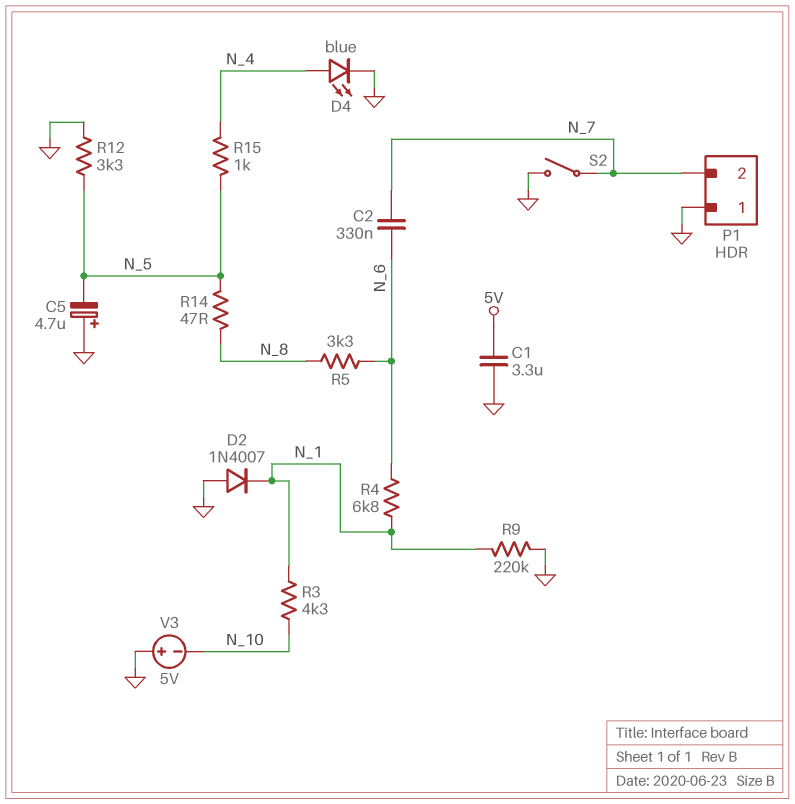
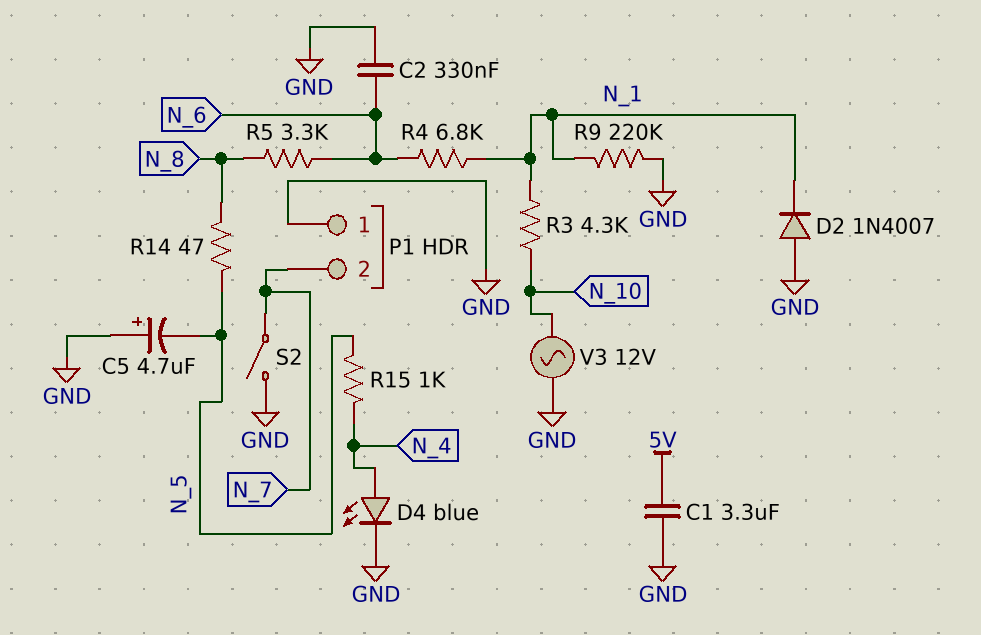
C2: 330nF (N_6, N_7) -> 330nF (GND, N_6)
R12: 3.3k (GND, N_5) -> none
V3: 5V (plus GND, minus N_10) -> AC 12V (GND, N_10)

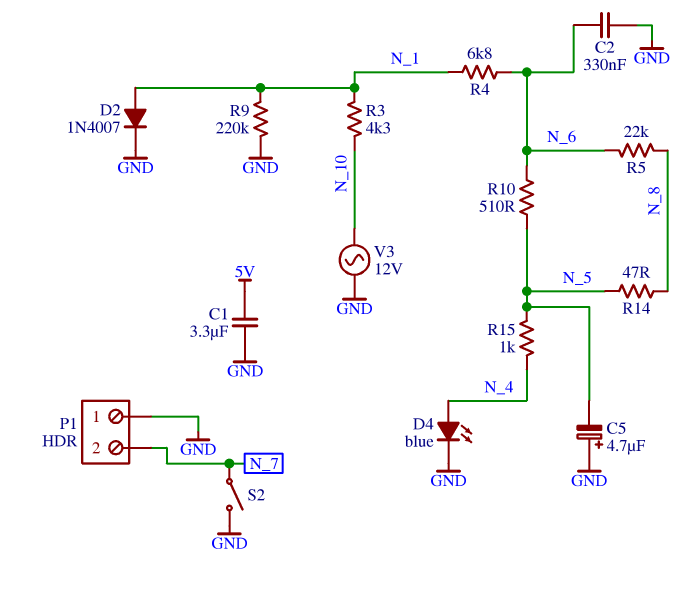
D2: diode 1N4007 (A GND, K N_1) -> diode 1N4007 (A N_1, K GND)
R5: 3.3k (N_6, N_8) -> 22k (N_6, N_8)
R10: none -> 510 (N_5, N_6)

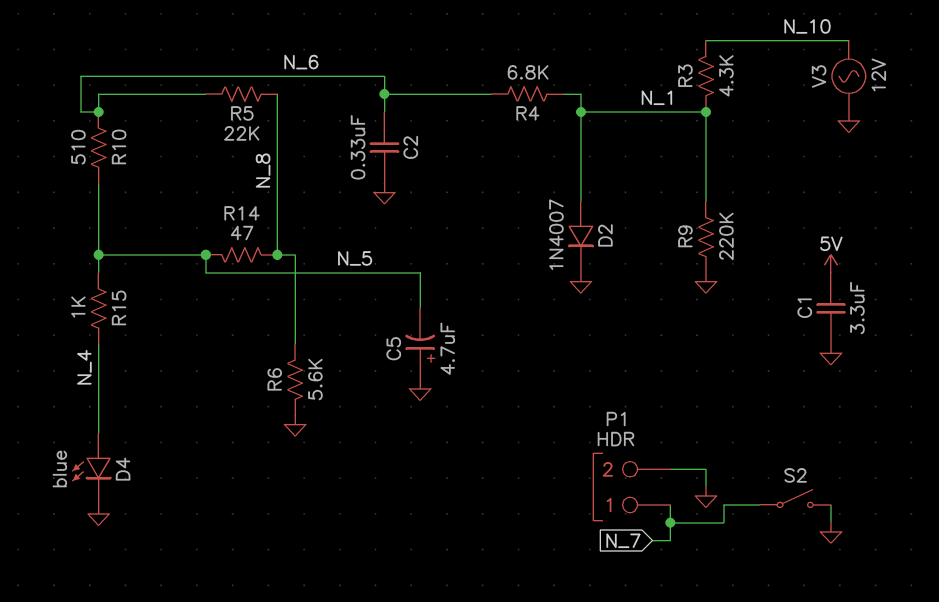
P1 pin 1: GND -> N_7
P1 pin 2: N_7 -> GND
R6: none -> 5.6k (GND, N_8)

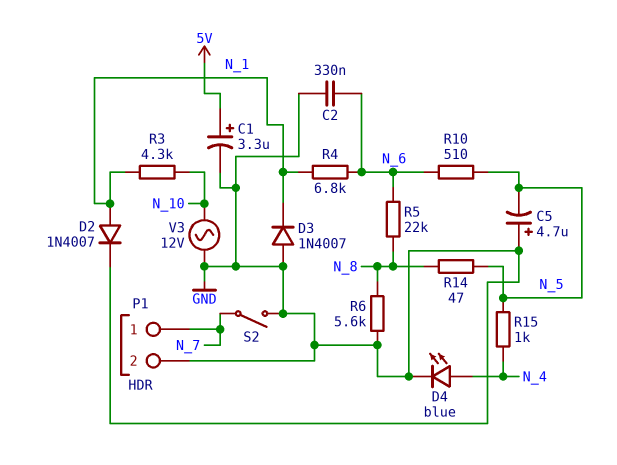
C1: 3.3uF (5V, GND) -> 3.3uF (plus 5V, minus GND)
D3: none -> diode 1N4007 (A GND, K N_1)
R9: 220k (GND, N_1) -> none

